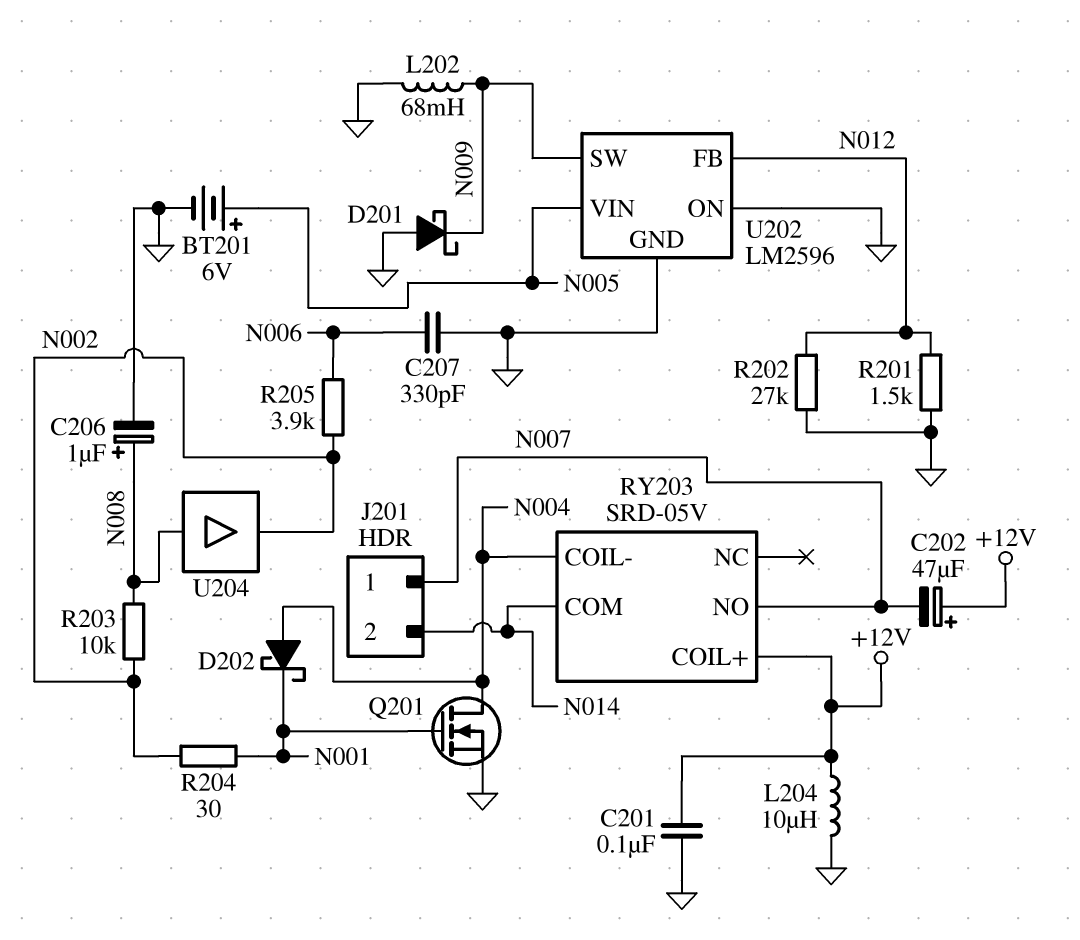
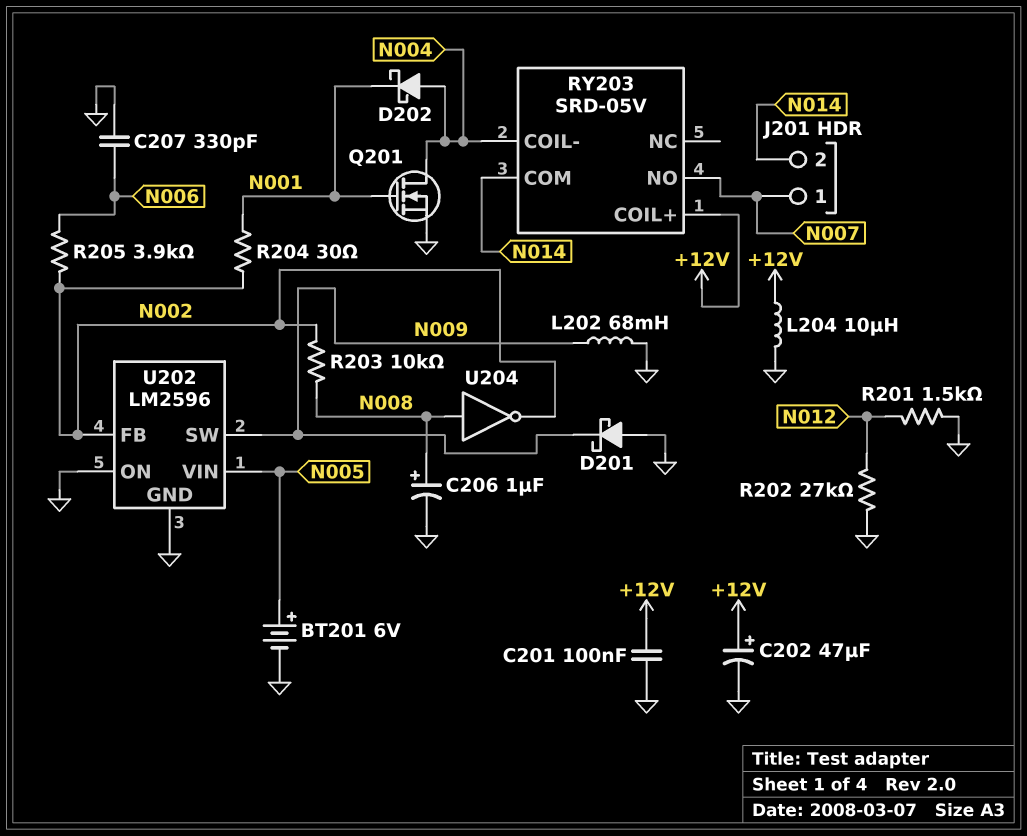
C202: 47uF (plus +12V, minus N007) -> 47uF (plus +12V, minus GND)
U202 pin FB: N012 -> N002
U204: buffer (in N008, out N002) -> NOT (in N008, out N002)

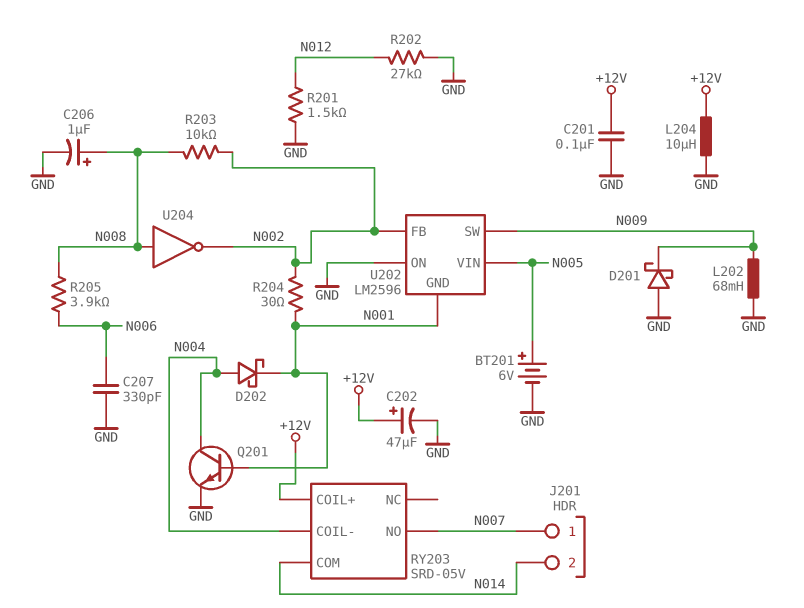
Q201: NMOS (G N001, D N004, S GND) -> NPN (B N001, C N004, E GND)
R205: 3.9k (N002, N006) -> 3.9k (N006, N008)
U202 pin GND: GND -> N001

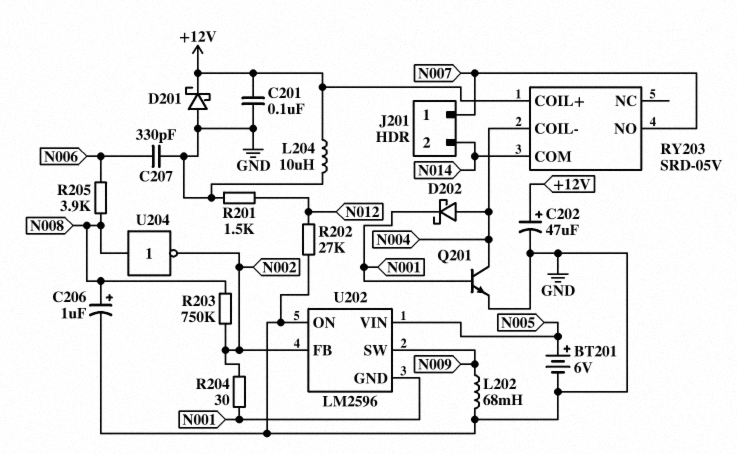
D201: schottky (A GND, K N009) -> schottky (A GND, K +12V)
R203: 10k (N002, N008) -> 750k (N002, N008)

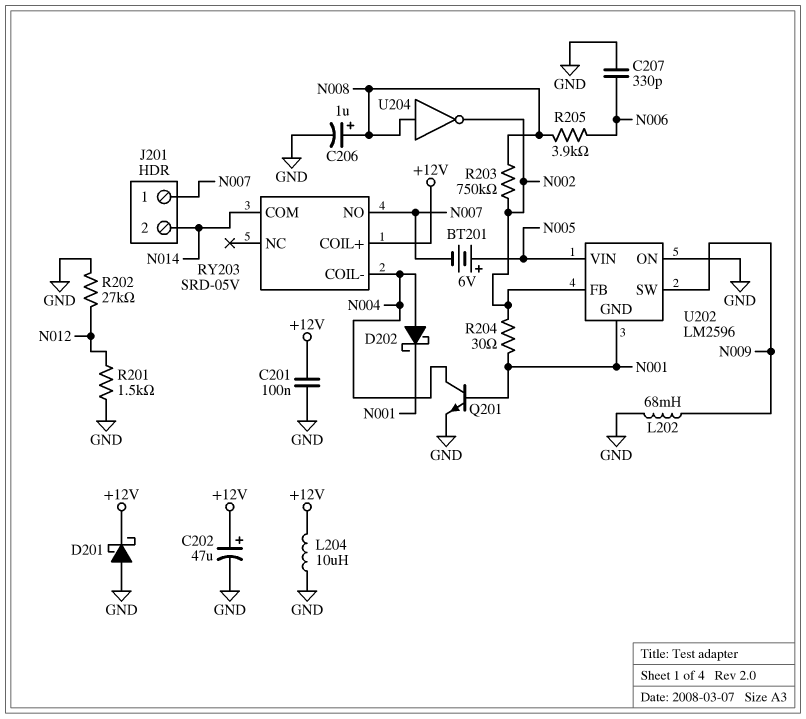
BT201: 6V (plus N005, minus GND) -> 6V (plus N005, minus N007)

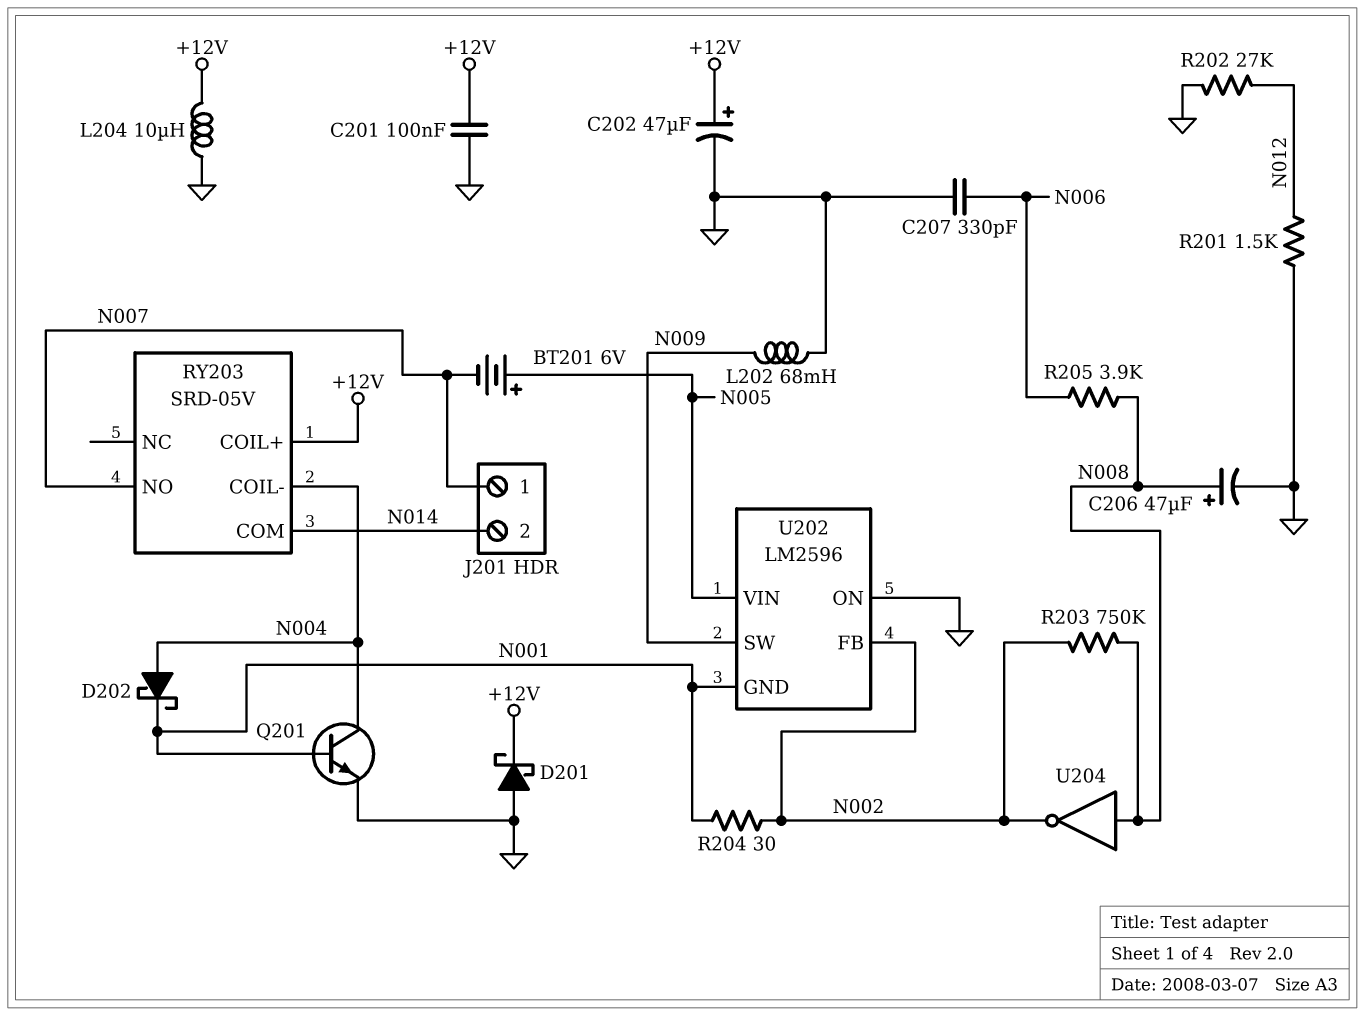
C206: 1uF (plus N008, minus GND) -> 47uF (plus N008, minus GND)

